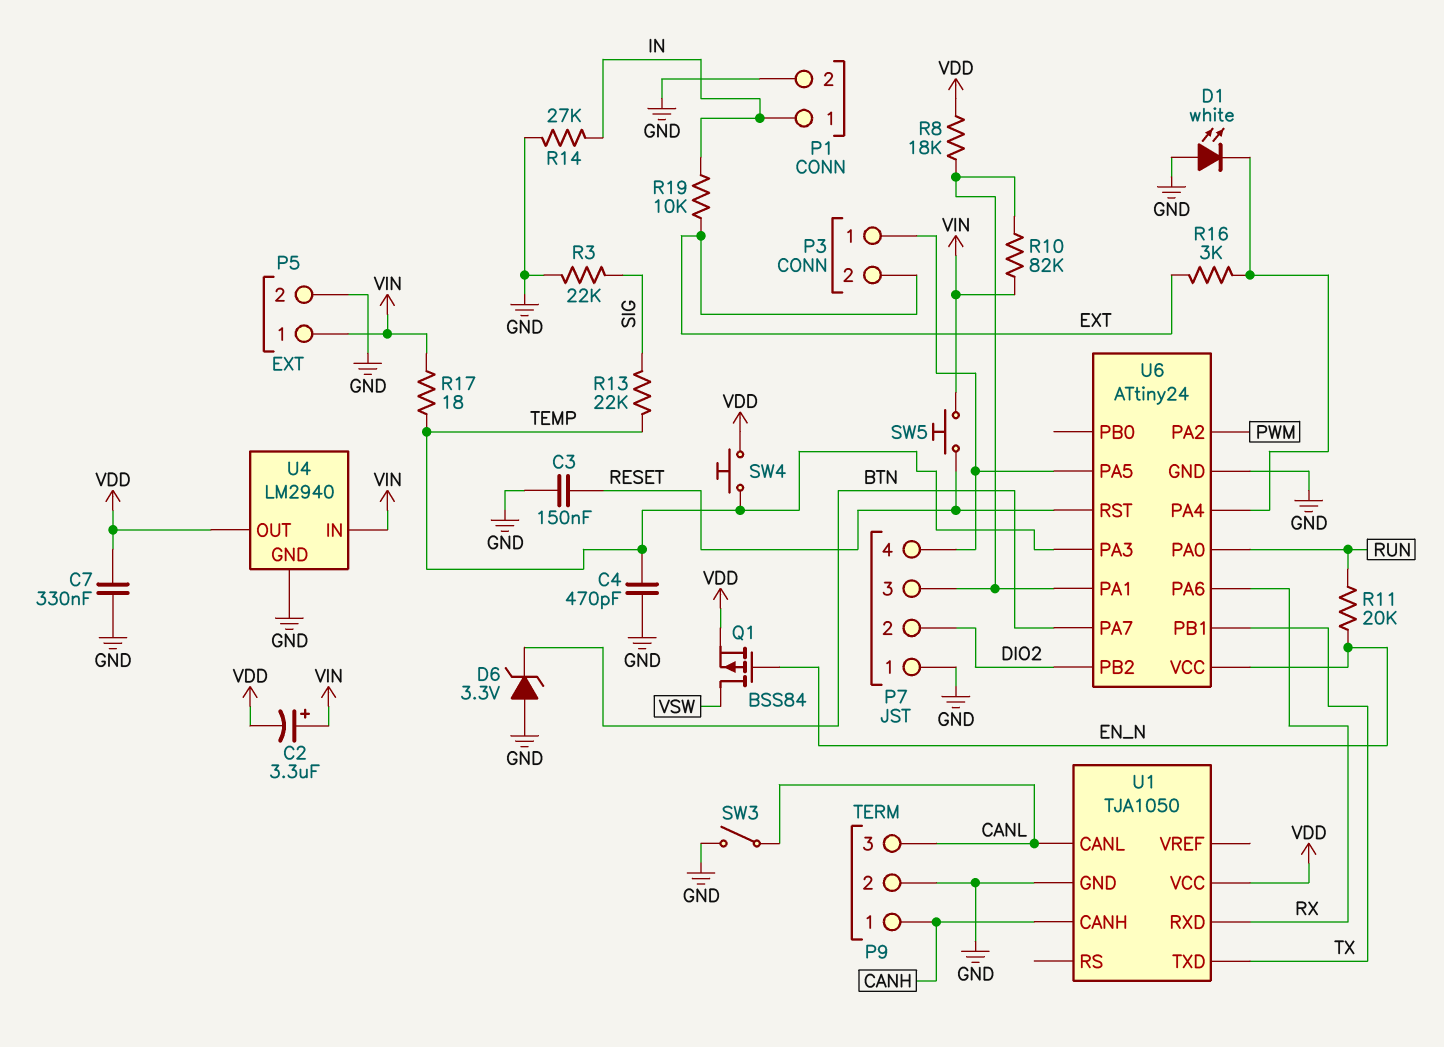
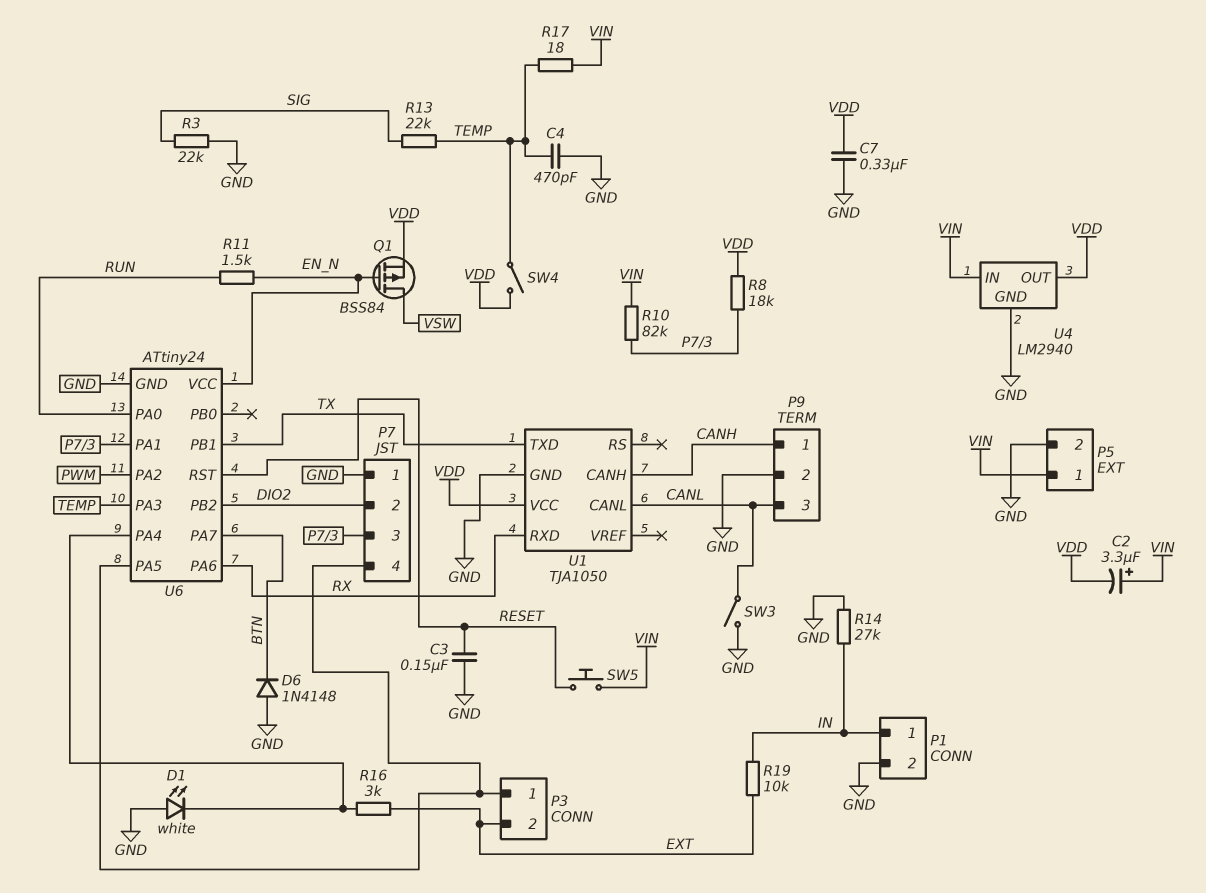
D6: zener 3.3V (A GND, K BTN) -> diode 1N4148 (A GND, K BTN)
R11: 20k (EN_N, RUN) -> 1.5k (EN_N, RUN)
SW4: button (TEMP, VDD) -> switch (TEMP, VDD)

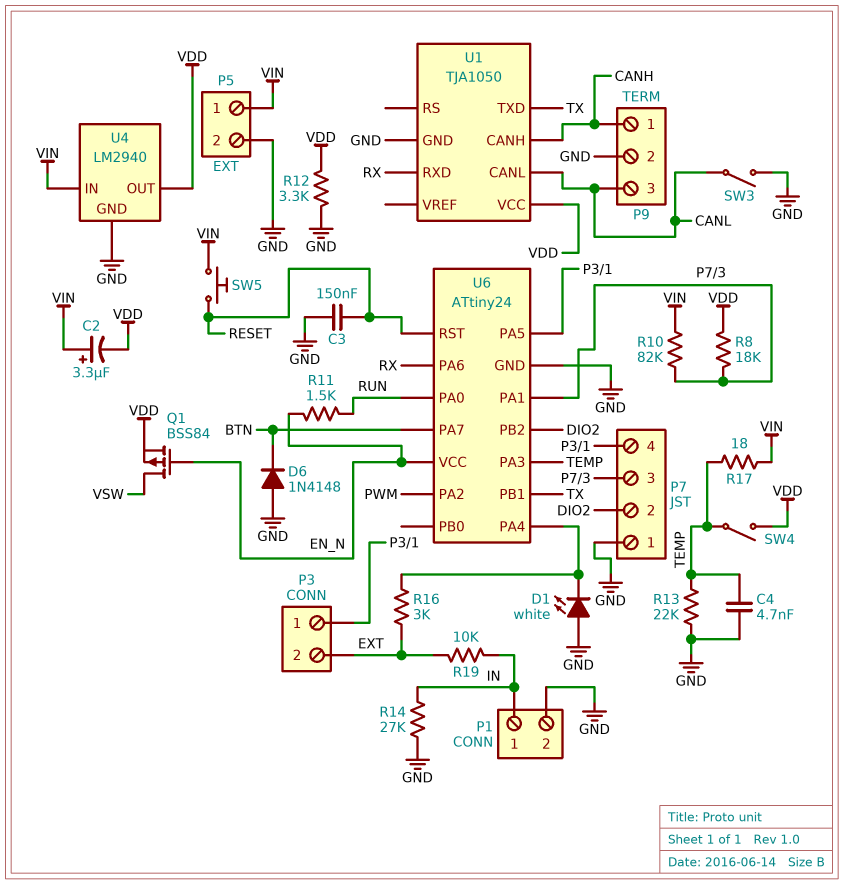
C4: 470pF (GND, TEMP) -> 4.7nF (GND, TEMP)
C7: 330nF (GND, VDD) -> none
R3: 22k (GND, SIG) -> none
R12: none -> 3.3k (GND, VDD)
R13: 22k (SIG, TEMP) -> 22k (GND, TEMP)

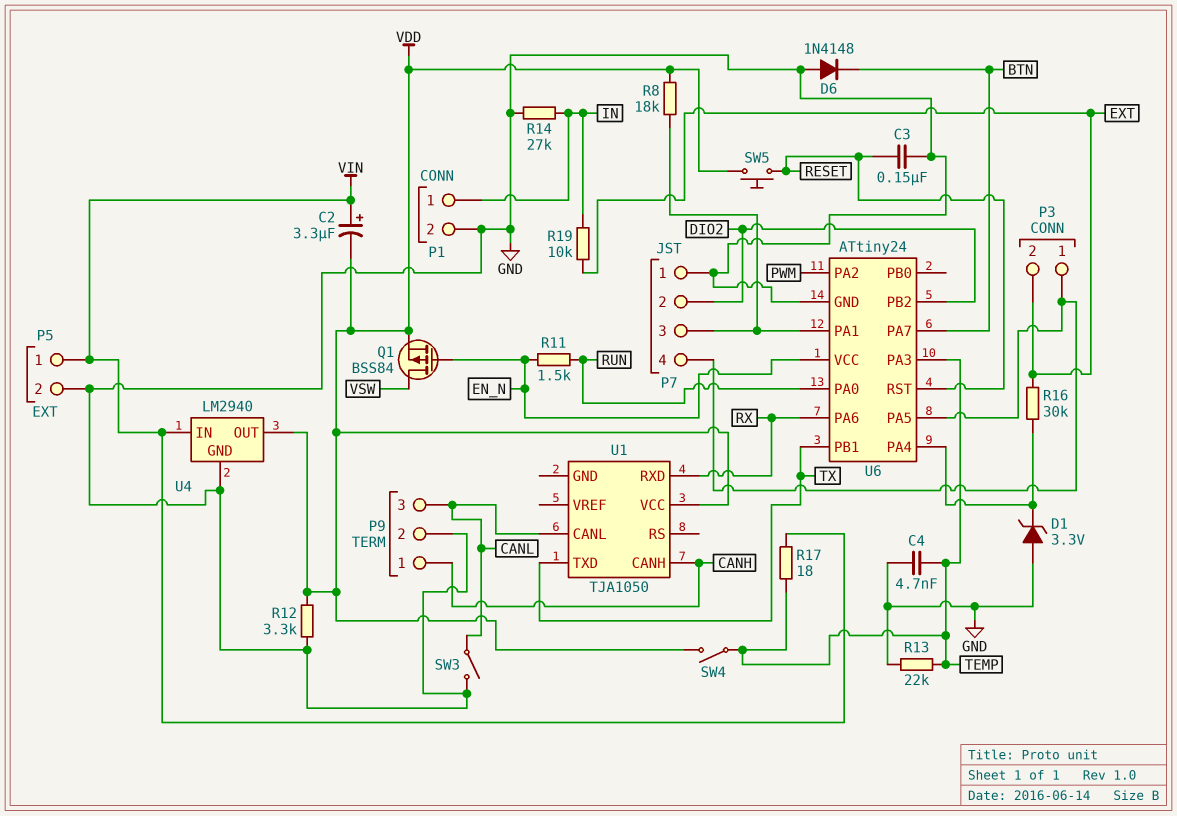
D1: LED white (A GND, K U6/PA4) -> zener 3.3V (A GND, K U6/PA4)
R10: 82k (P7/3, VIN) -> none
R16: 3k (EXT, U6/PA4) -> 30k (EXT, U6/PA4)
SW5: button (RESET, VIN) -> button (RESET, VDD)
U1 pin GND: GND -> none

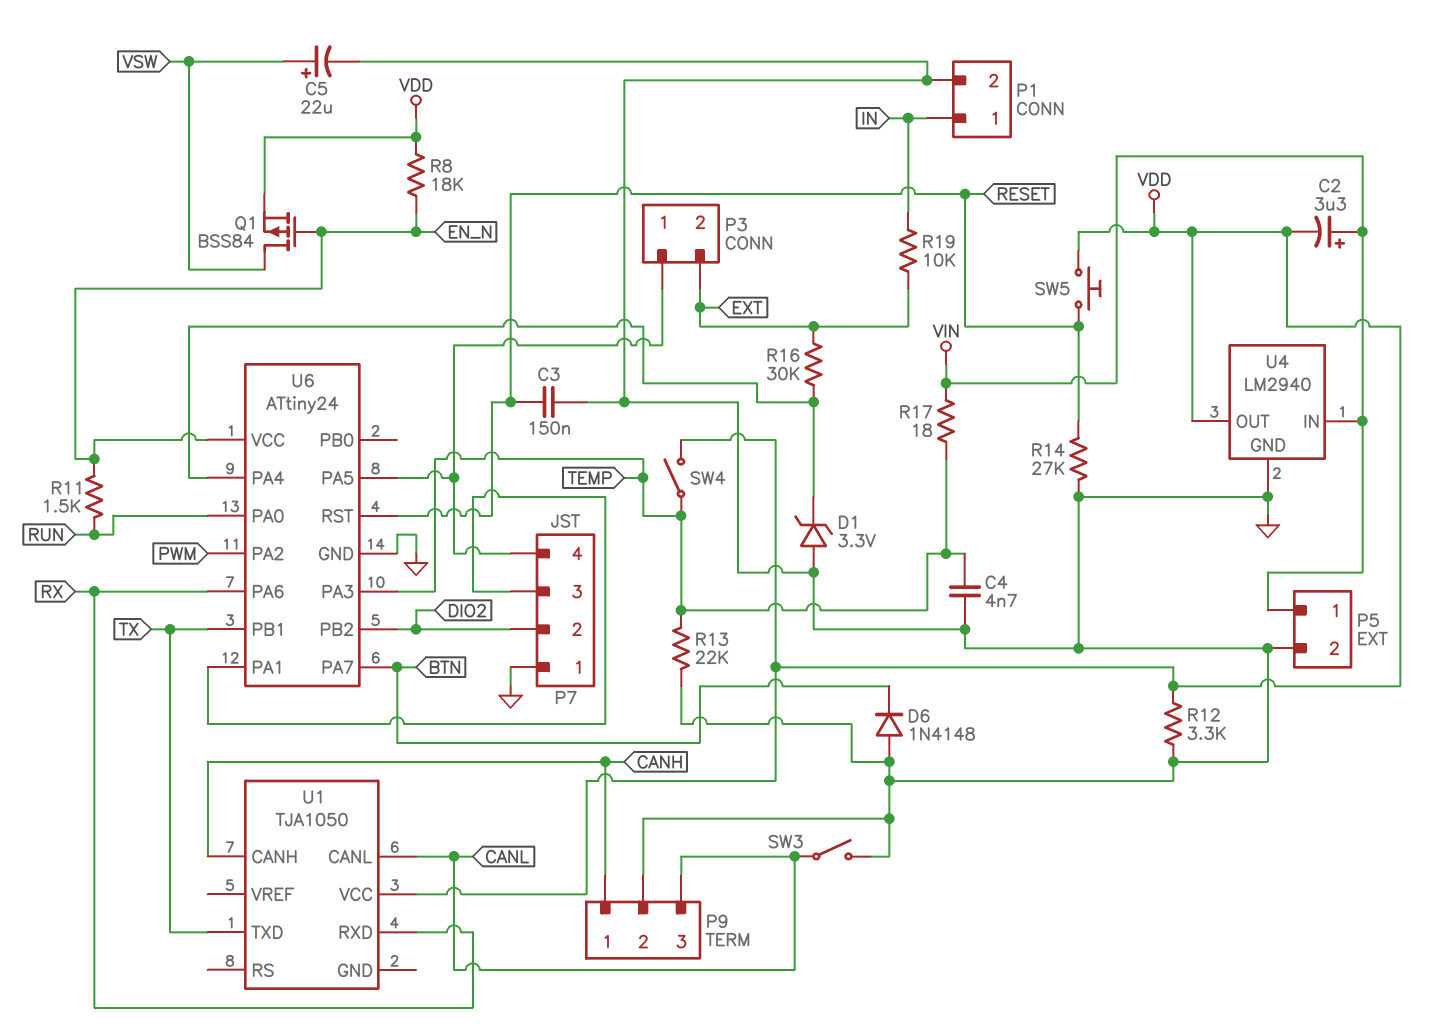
C5: none -> 22uF (plus VSW, minus GND)
R8: 18k (P7/3, VDD) -> 18k (EN_N, VDD)
R14: 27k (GND, IN) -> 27k (GND, RESET)

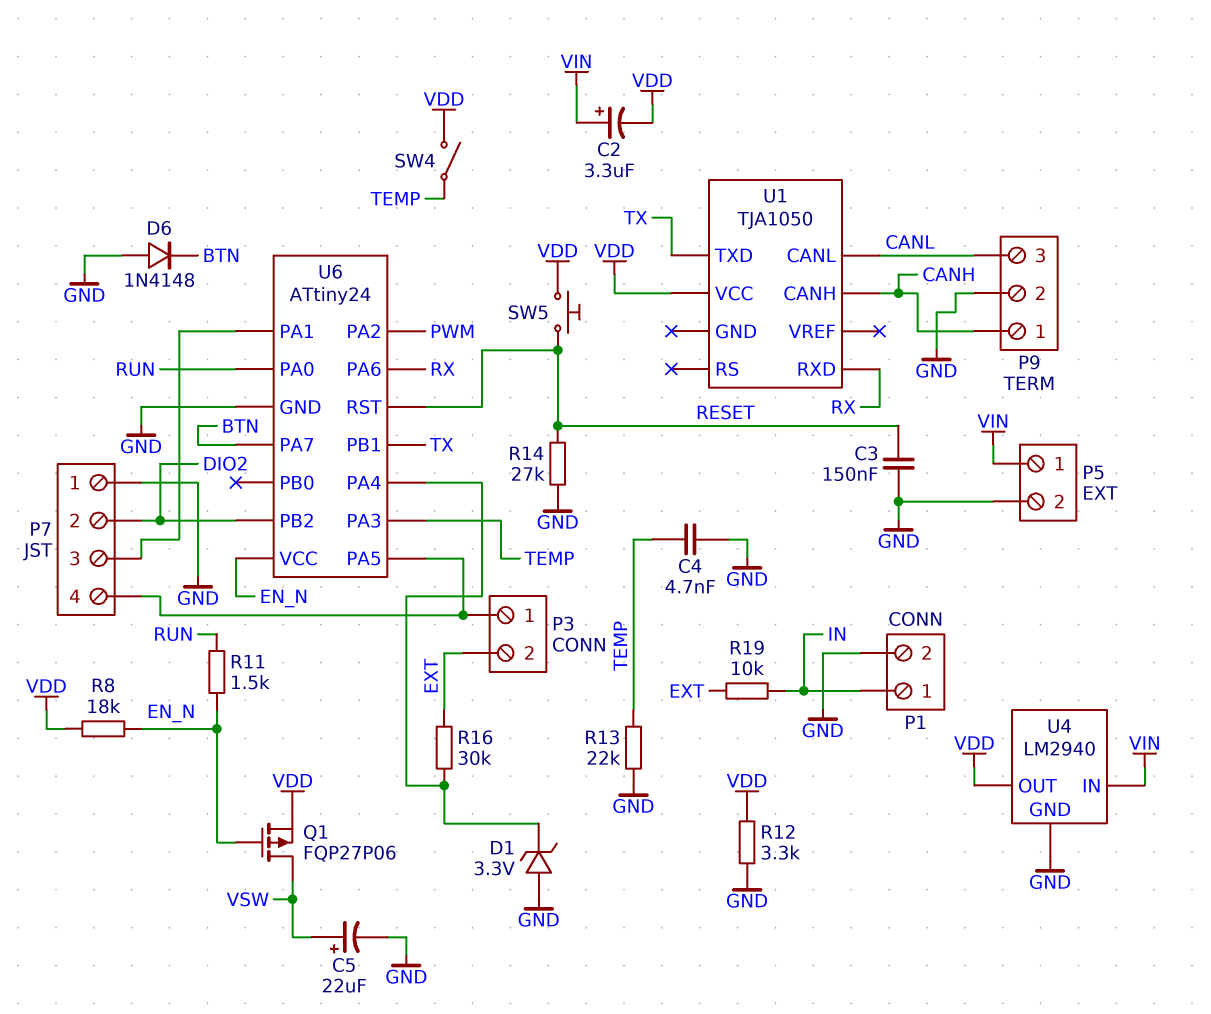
Q1: PMOS BSS84 (G EN_N, D VSW, S VDD) -> PMOS FQP27P06 (G EN_N, D VSW, S VDD)
R17: 18 (TEMP, VIN) -> none
SW3: switch (CANL, GND) -> none

